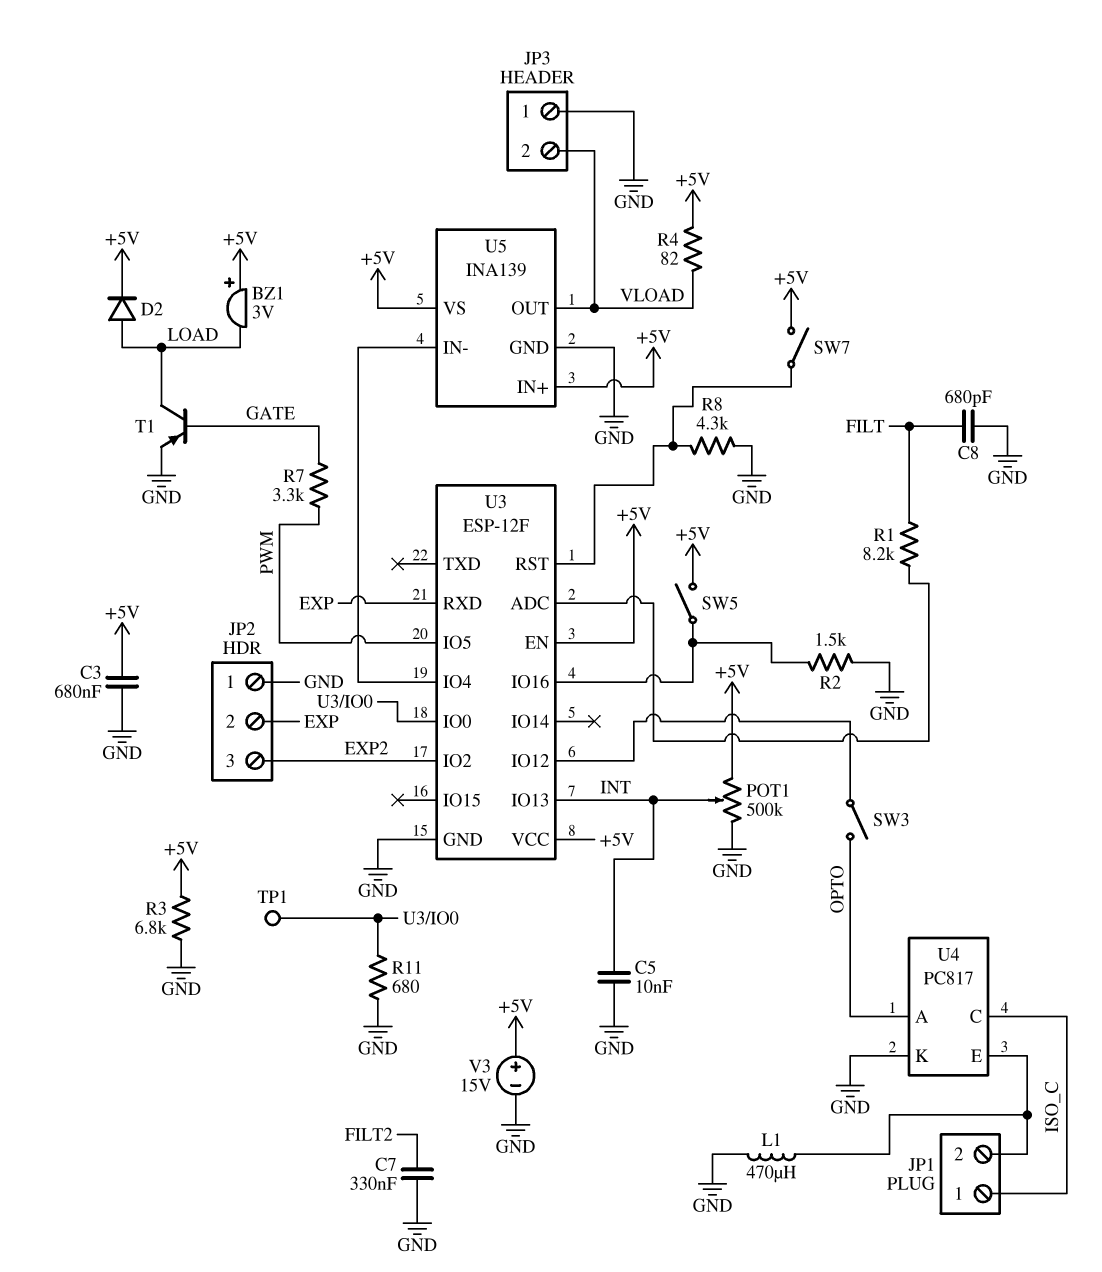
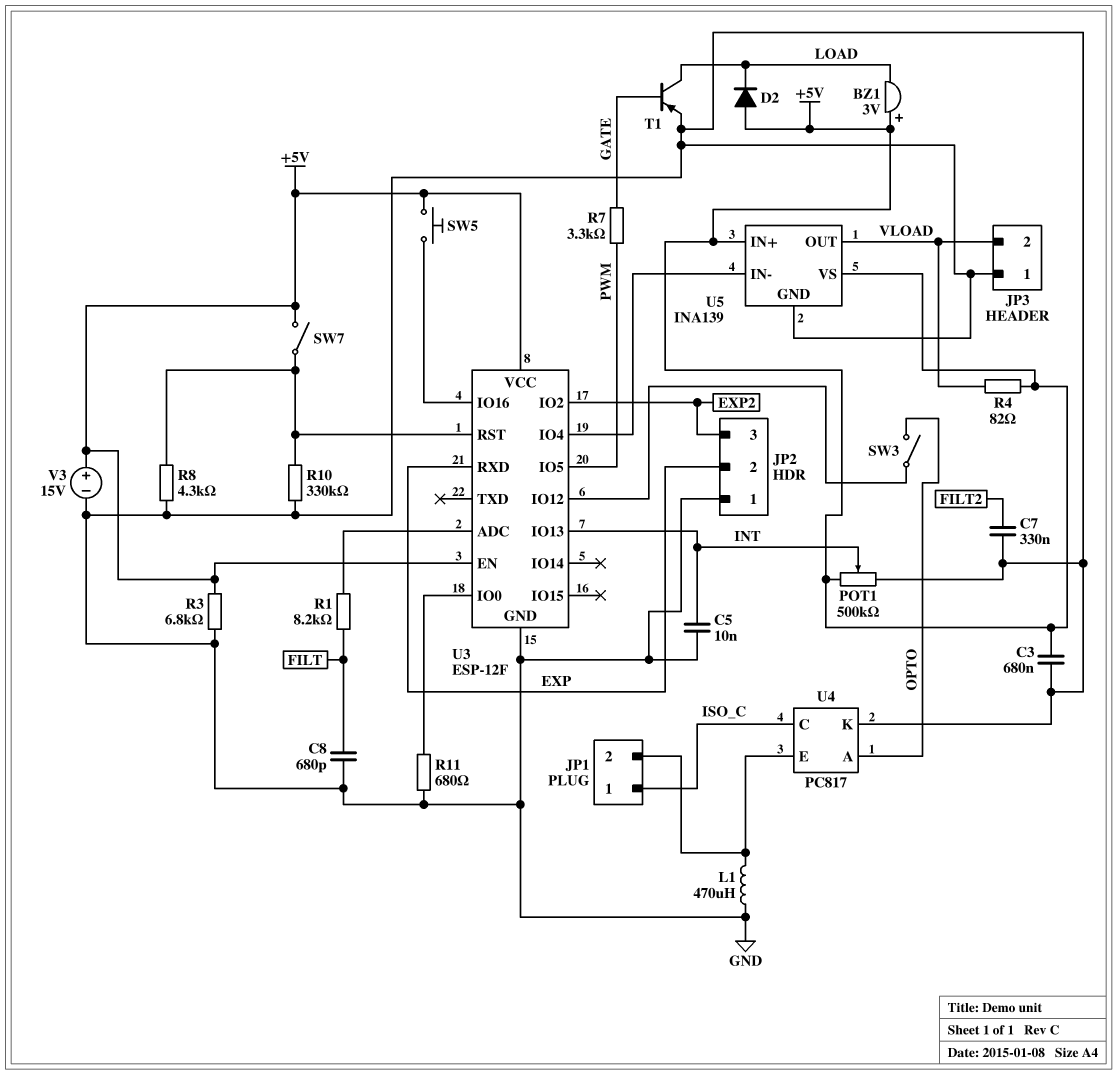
D2: diode (A LOAD, K +5V) -> diode (A +5V, K LOAD)
R2: 1.5k (GND, U3/IO16) -> none
R10: none -> 330k (GND, U3/RST)
SW5: switch (+5V, U3/IO16) -> button (+5V, U3/IO16)
TP1: test point (U3/IO0) -> none

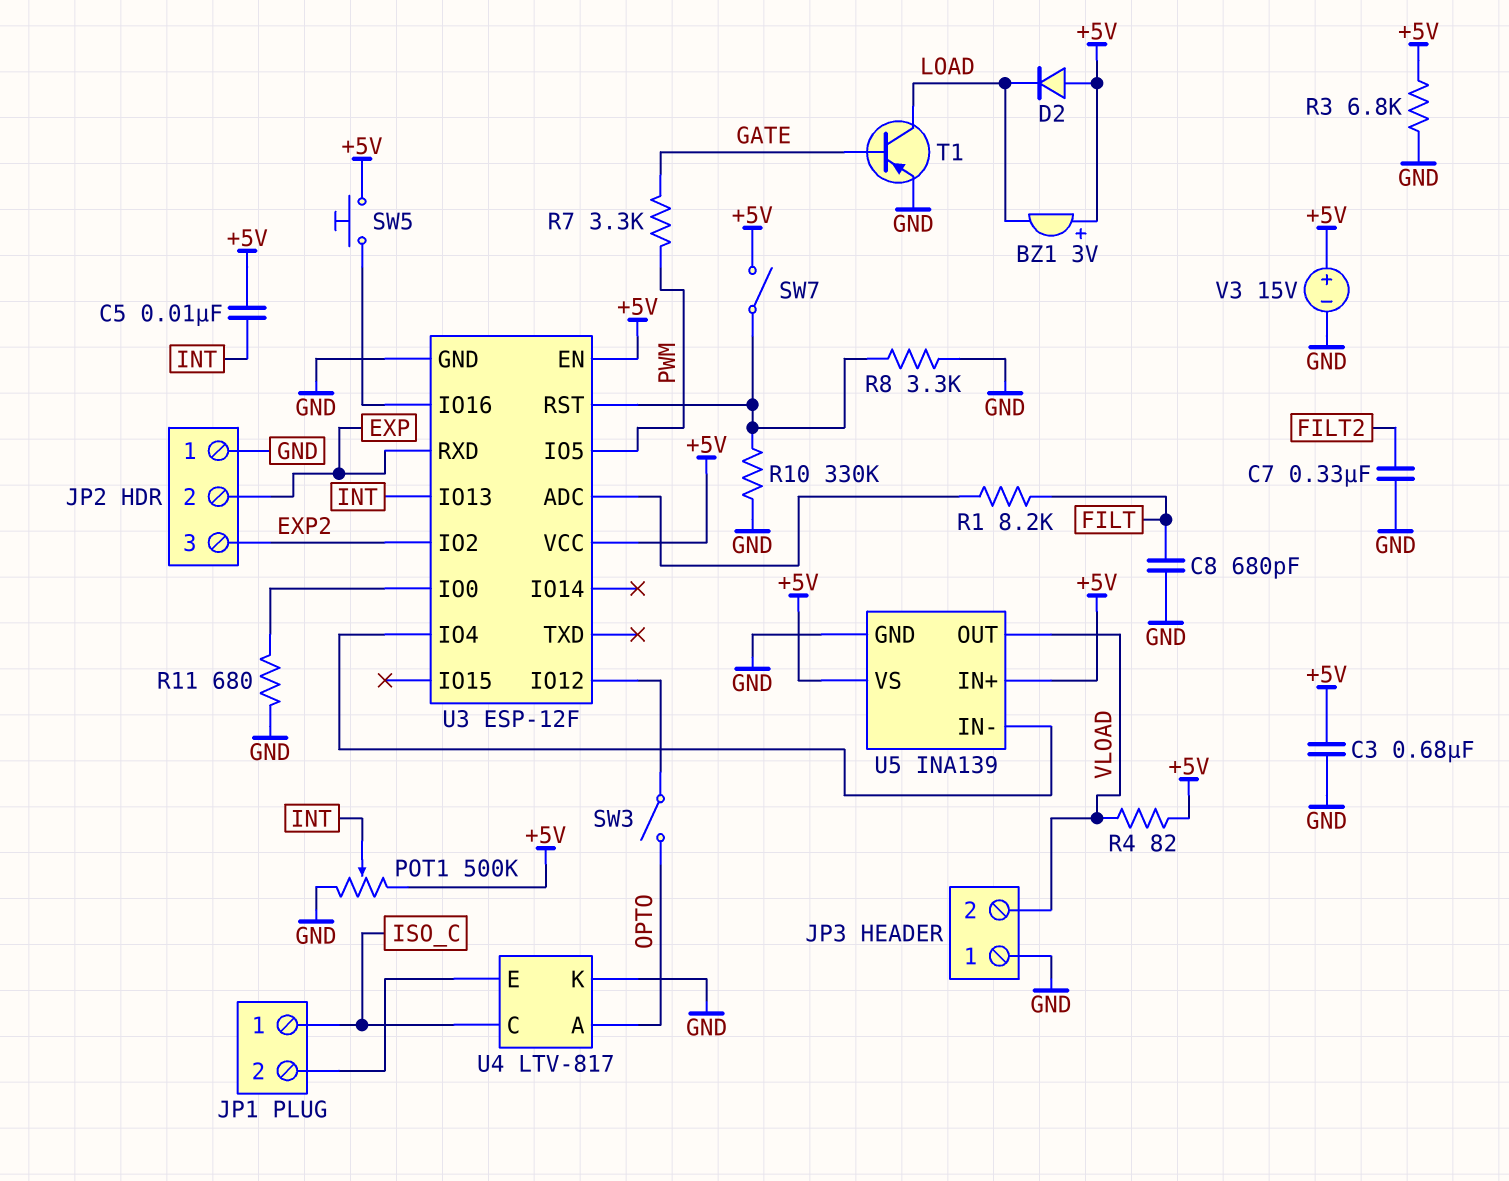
C5: 10nF (GND, INT) -> 10nF (+5V, INT)
L1: 470uH (GND, JP1/2) -> none
R8: 4.3k (GND, U3/RST) -> 3.3k (GND, U3/RST)
U4: PC817 -> LTV-817

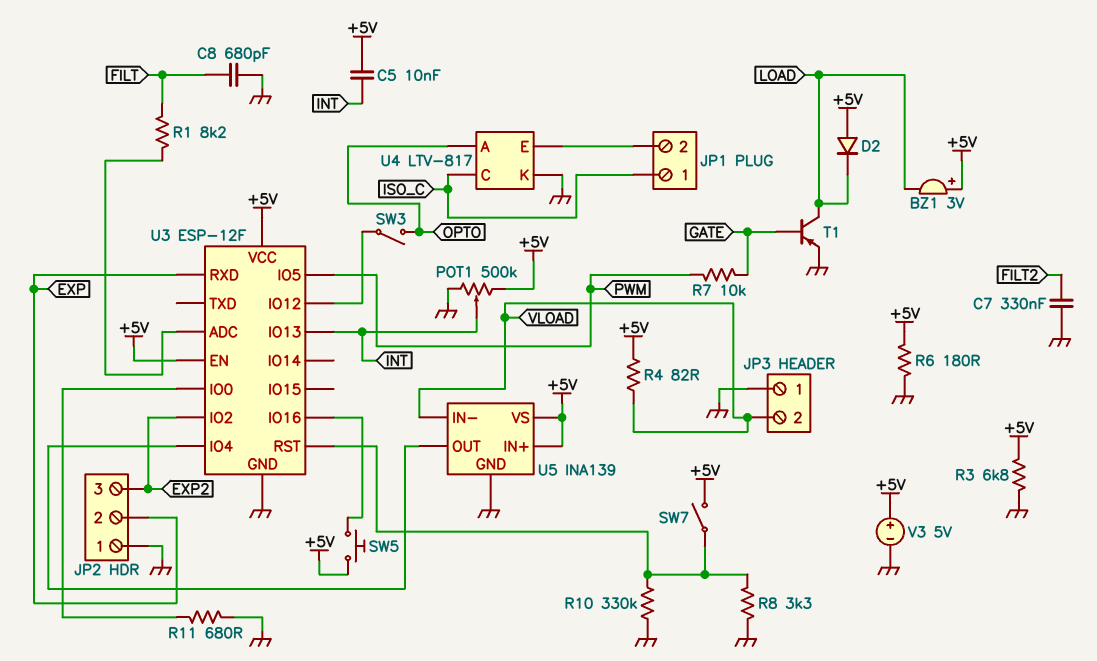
C3: 680nF (+5V, GND) -> none
R6: none -> 180 (+5V, GND)
R7: 3.3k (GATE, PWM) -> 10k (GATE, PWM)
U5 pin IN-: U3/IO4 -> VLOAD
U5 pin OUT: VLOAD -> U3/IO4
V3: 15V (plus +5V, minus GND) -> 5V (plus +5V, minus GND)

